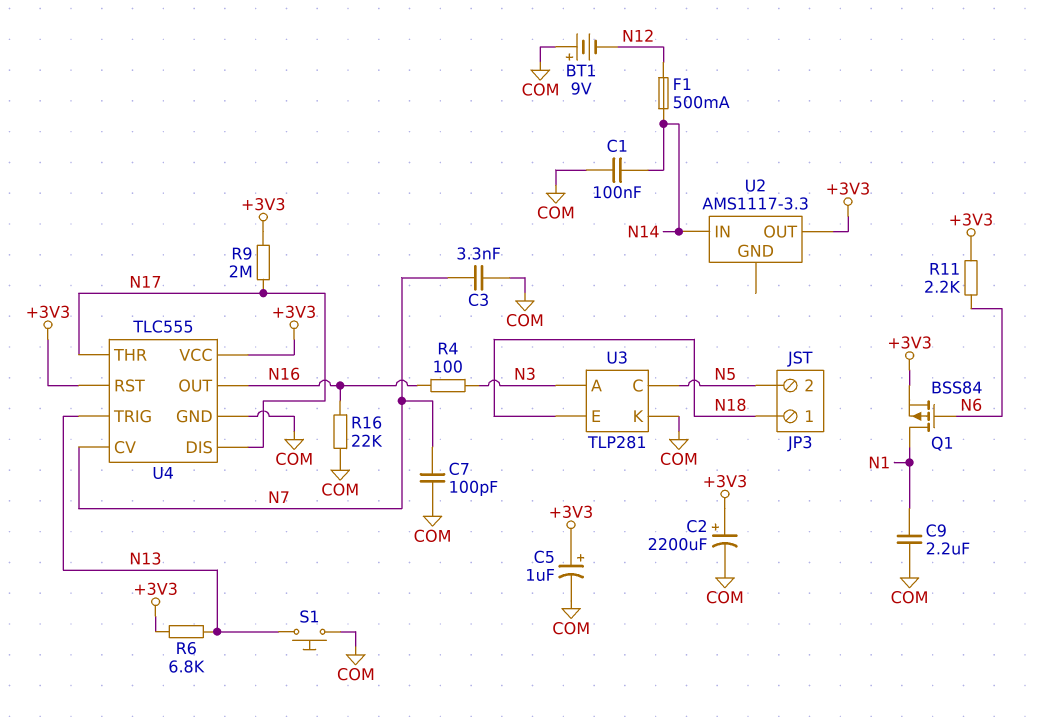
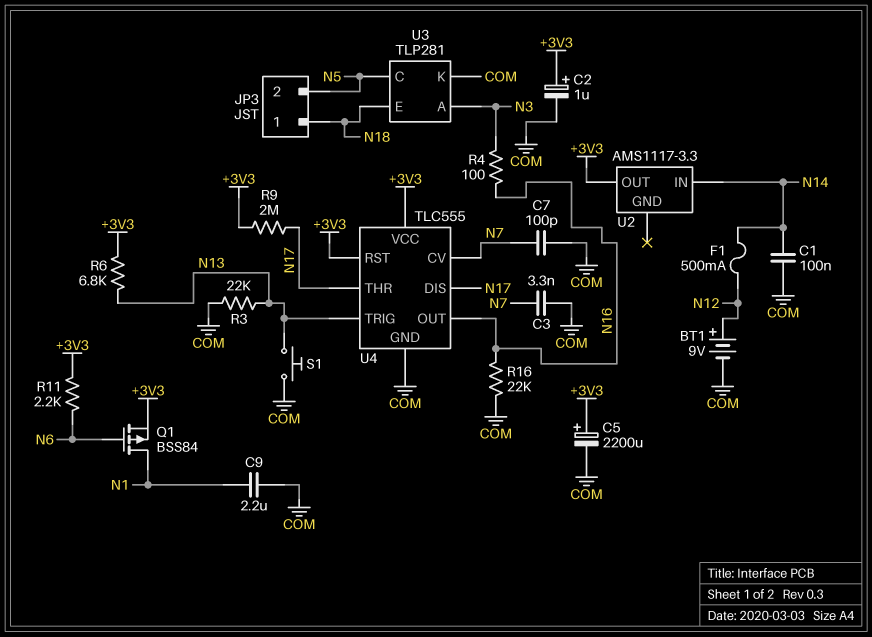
BT1: 9V (plus COM, minus N12) -> 9V (plus N12, minus COM)
C2: 2200uF (plus +3V3, minus COM) -> 1uF (plus +3V3, minus COM)
C5: 1uF (plus +3V3, minus COM) -> 2200uF (plus +3V3, minus COM)
R3: none -> 22k (COM, N13)

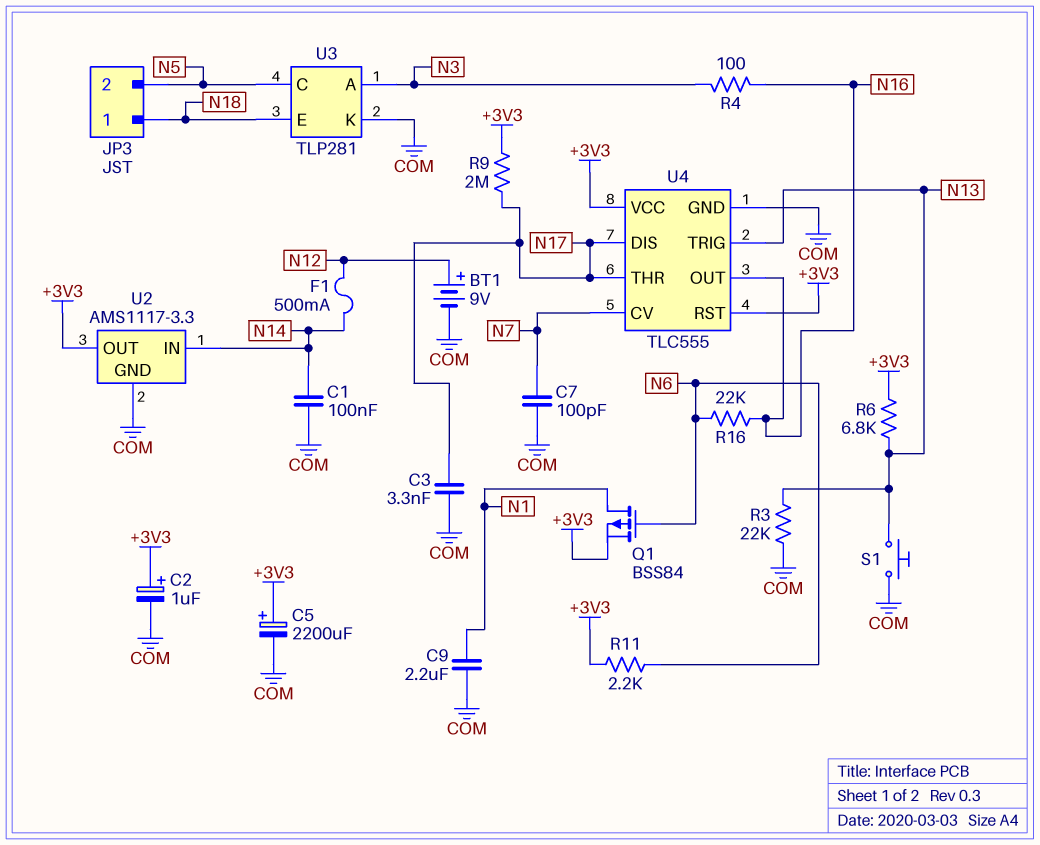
C3: 3.3nF (COM, N7) -> 3.3nF (COM, N17)
R16: 22k (COM, N16) -> 22k (N6, N16)
U2 pin GND: none -> COM

